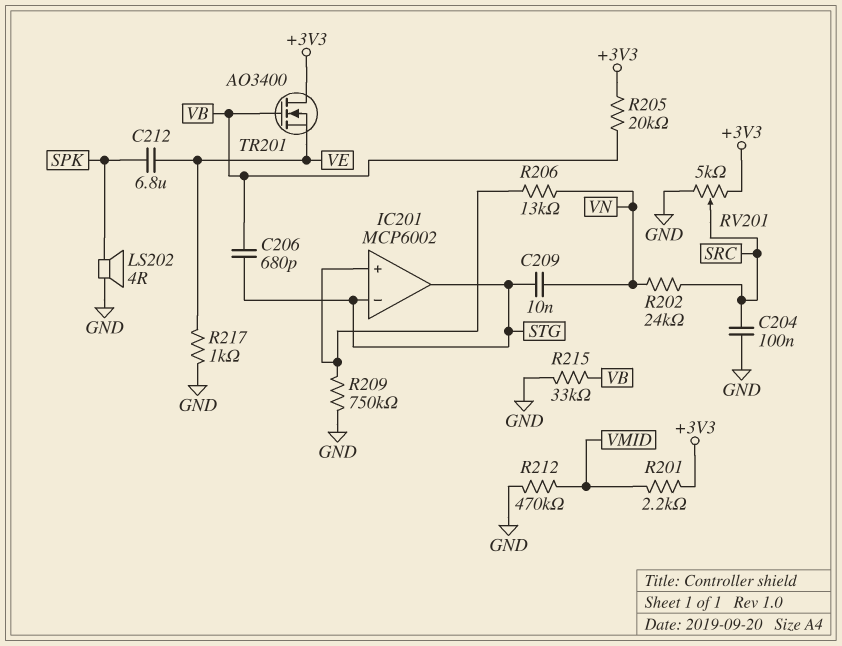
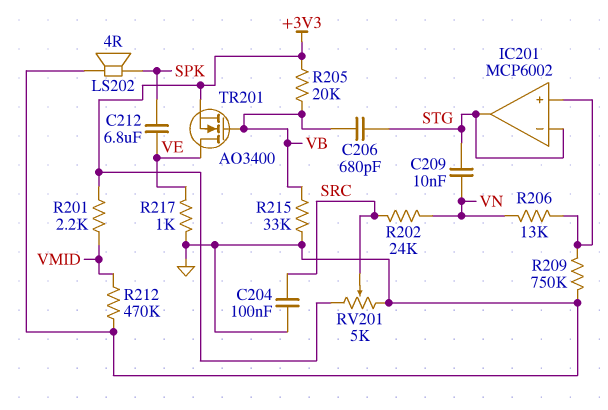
TR201: NMOS AO3400 (G VB, D +3V3, S VE) -> NMOS AO3400 (G VB, D VE, S +3V3)

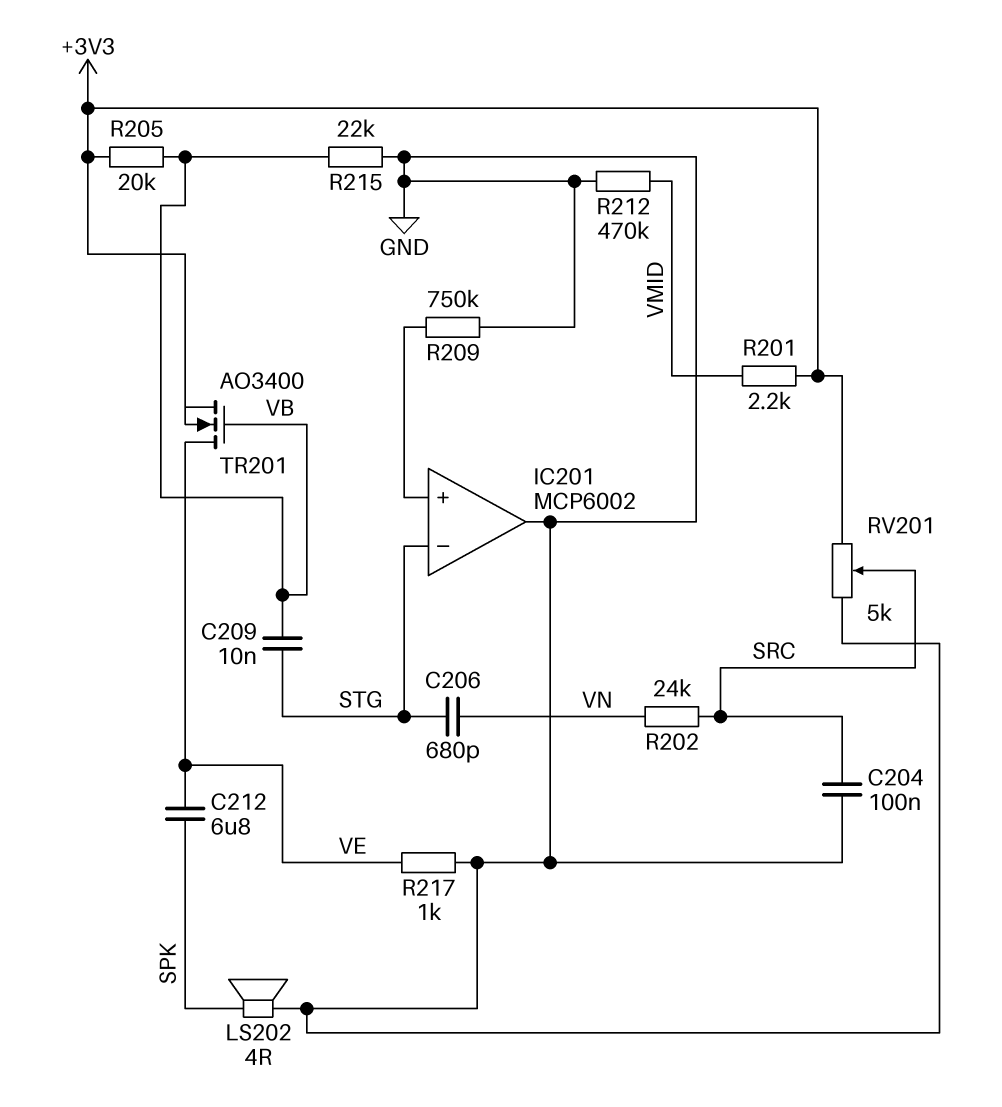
C206: 680pF (STG, VB) -> 680pF (STG, VN)
C209: 10nF (STG, VN) -> 10nF (STG, VB)
IC201 pin out: STG -> GND
R206: 13k (IC201/in+, VN) -> none
R215: 33k (GND, VB) -> 22k (GND, VB)

